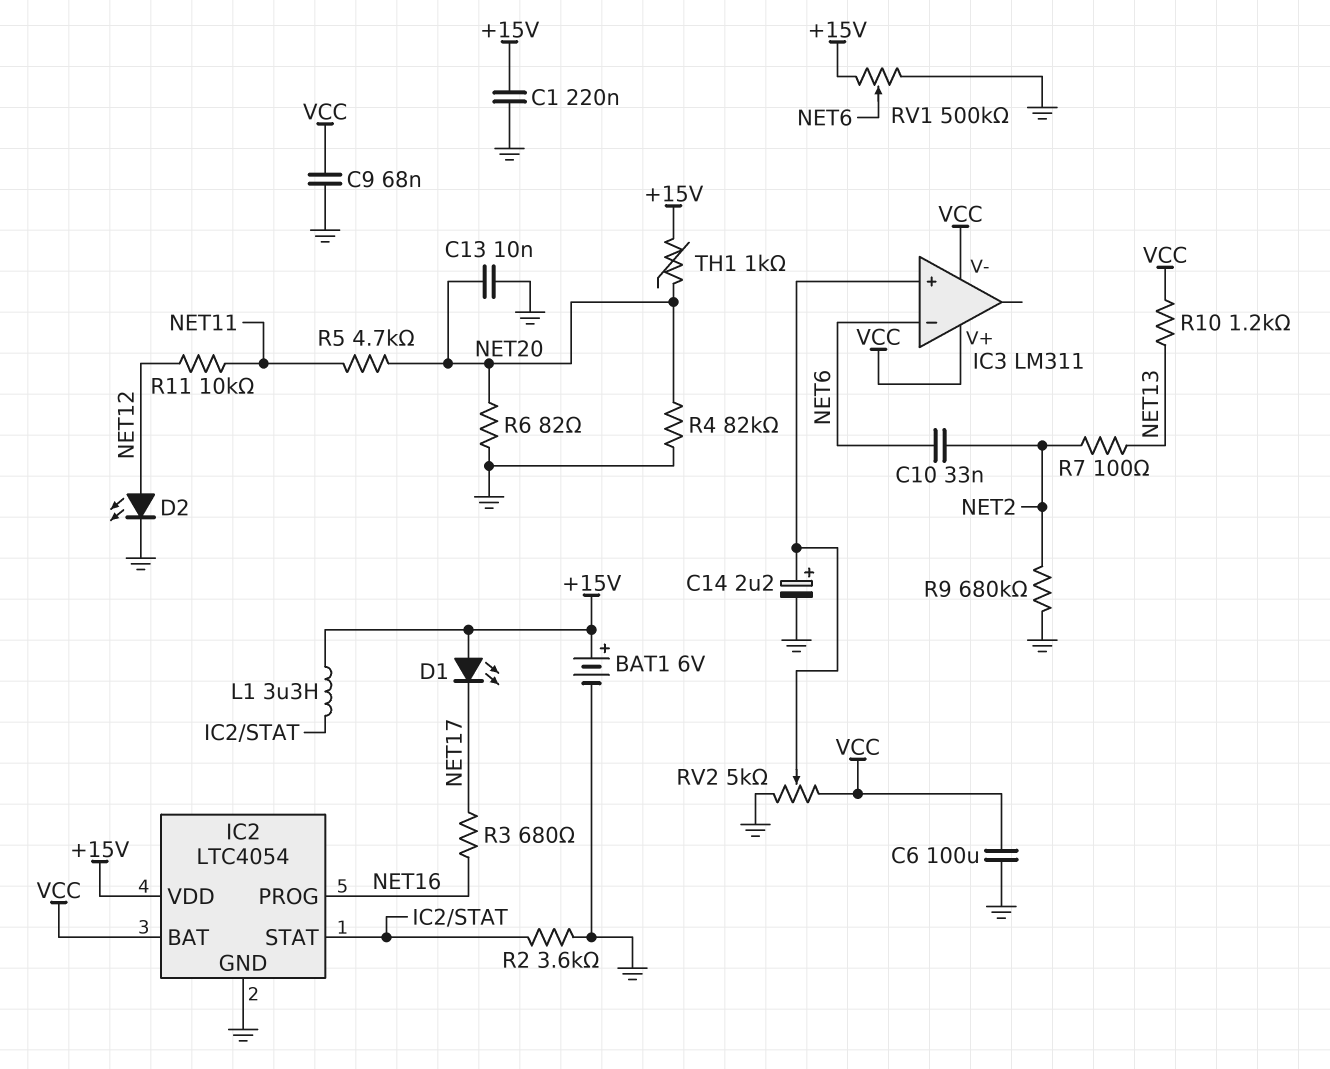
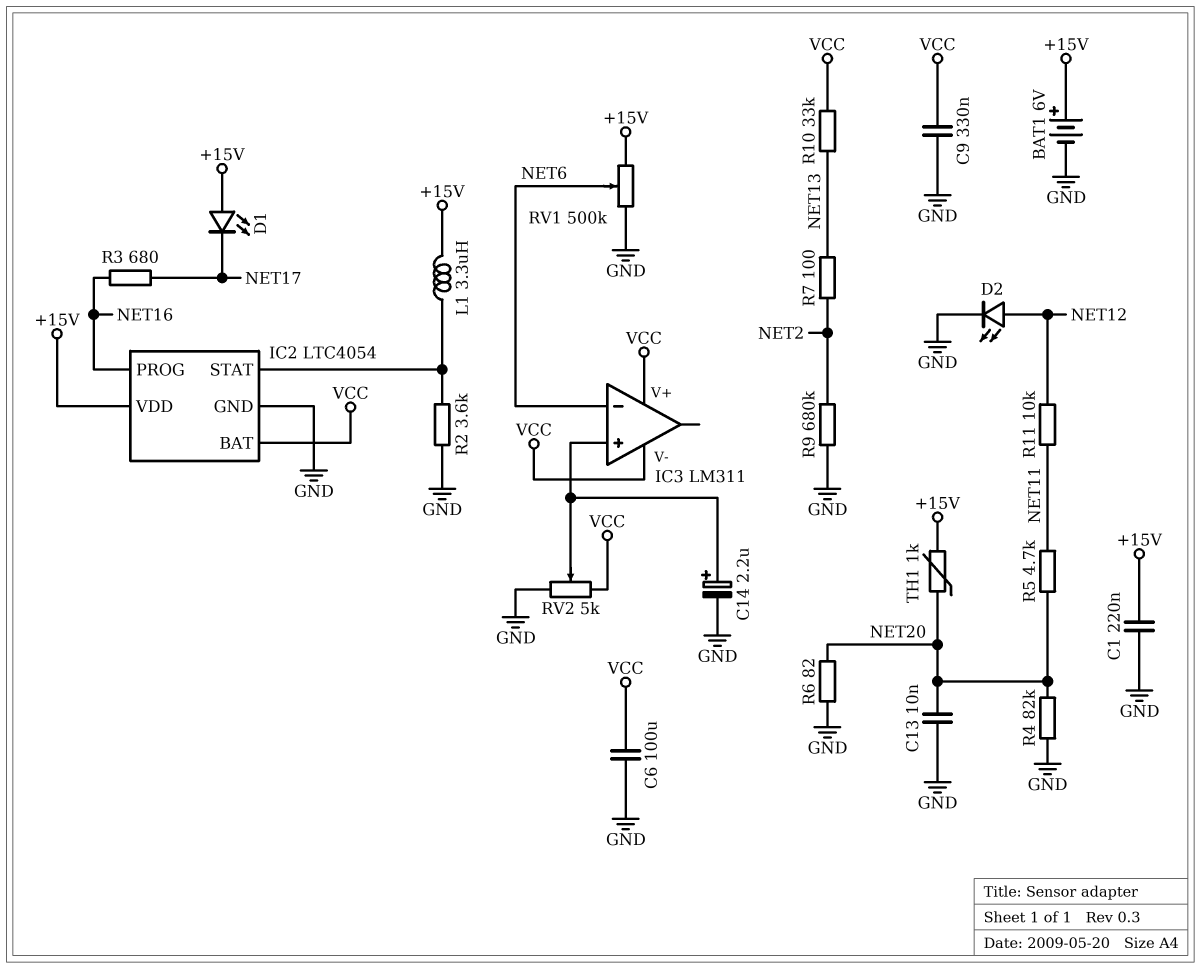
C9: 68nF (GND, VCC) -> 330nF (GND, VCC)
C10: 33nF (NET2, NET6) -> none
R10: 1.2k (NET13, VCC) -> 33k (NET13, VCC)

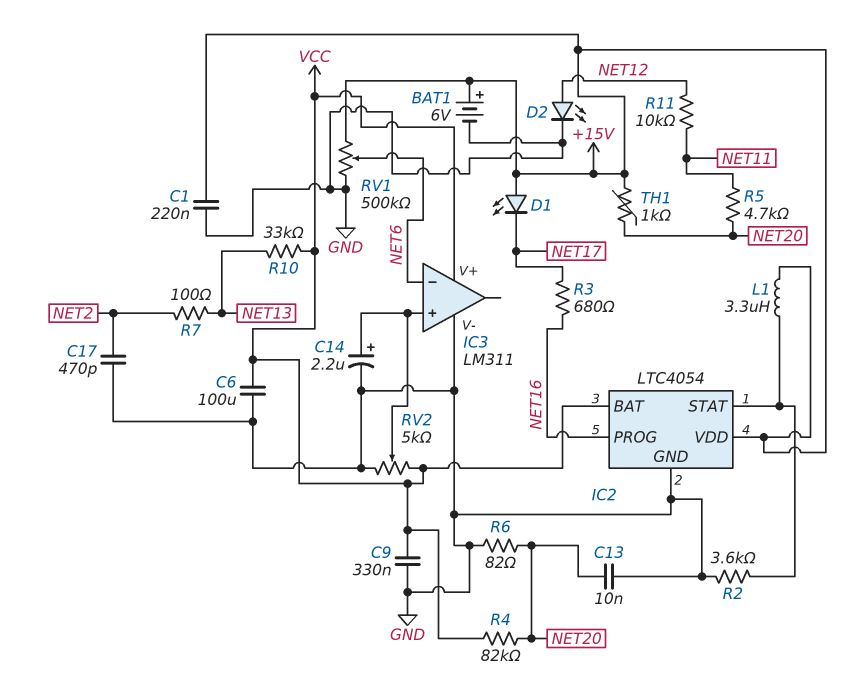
C17: none -> 470pF (GND, NET2)
IC3 pin V-: VCC -> GND
R4: 82k (GND, NET20) -> 82k (NET20, VCC)
R9: 680k (GND, NET2) -> none

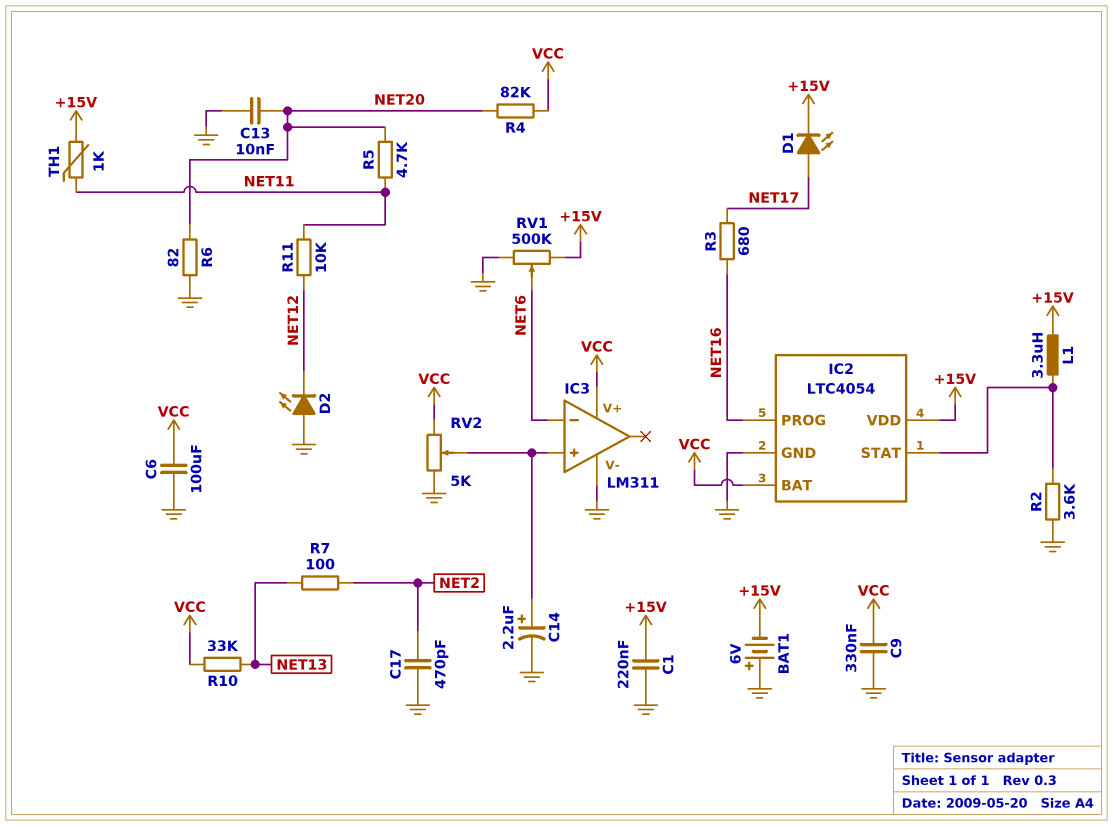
BAT1: 6V (plus +15V, minus GND) -> 6V (plus GND, minus +15V)
D1: LED (A +15V, K NET17) -> LED (A NET17, K +15V)
D2: LED (A NET12, K GND) -> LED (A GND, K NET12)
TH1: 1k (+15V, NET20) -> 1k (+15V, NET11)

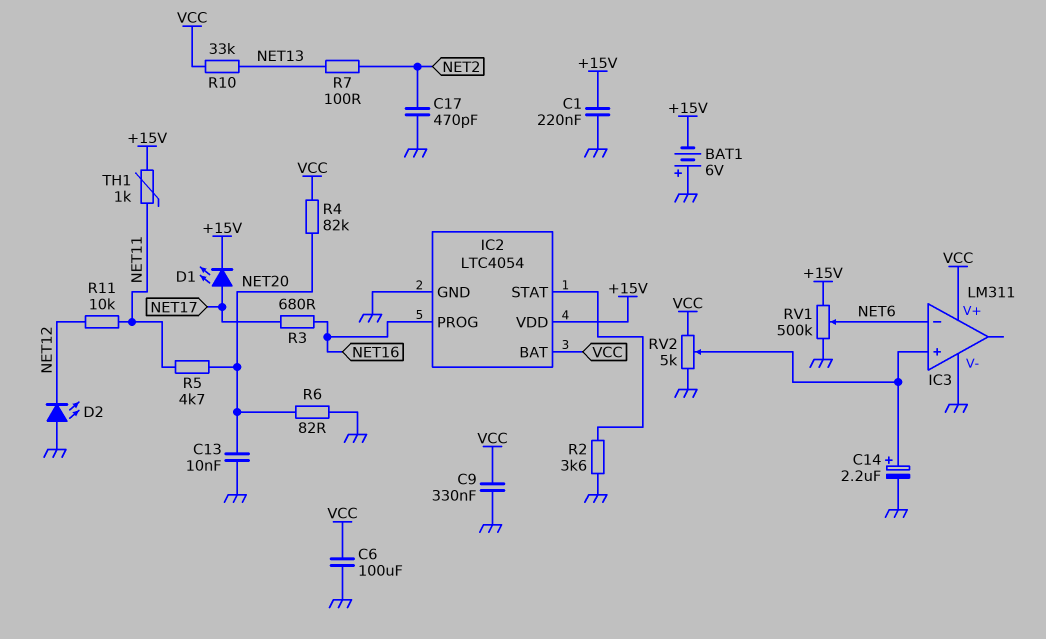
L1: 3.3uH (+15V, IC2/STAT) -> none

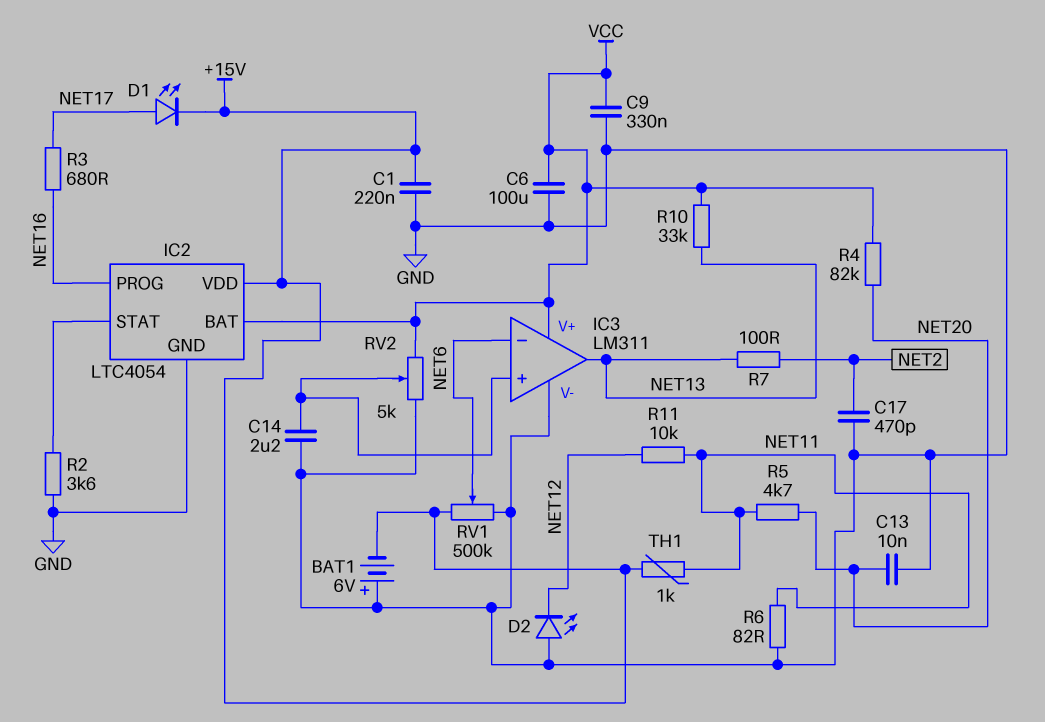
C14: 2.2uF (plus IC3/in+, minus GND) -> 2.2uF (GND, IC3/in+)
IC3 pin out: none -> NET13
R6: 82 (GND, NET20) -> 82 (GND, NET11)

